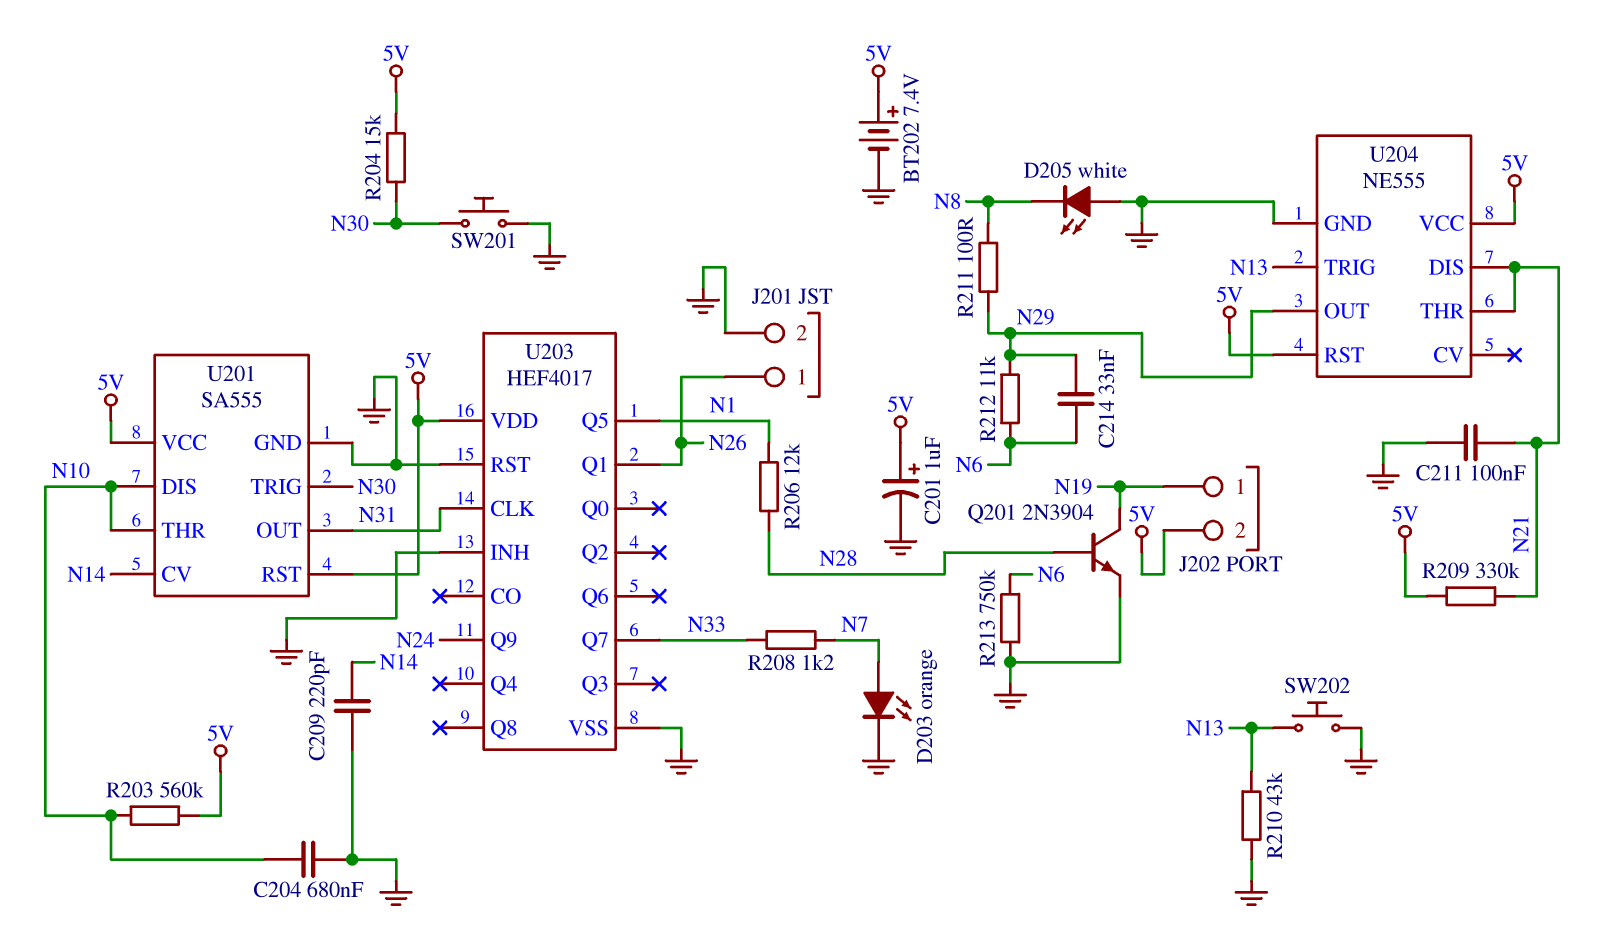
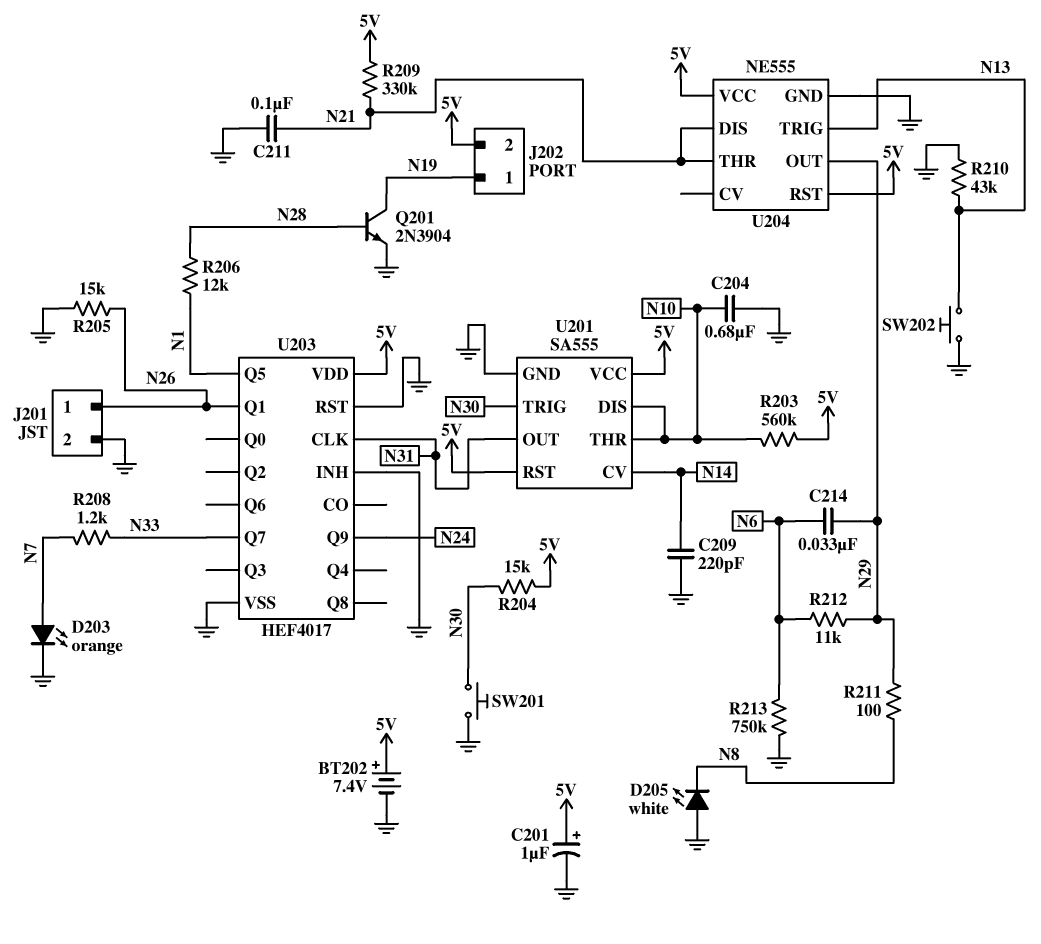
R205: none -> 15k (GND, N26)

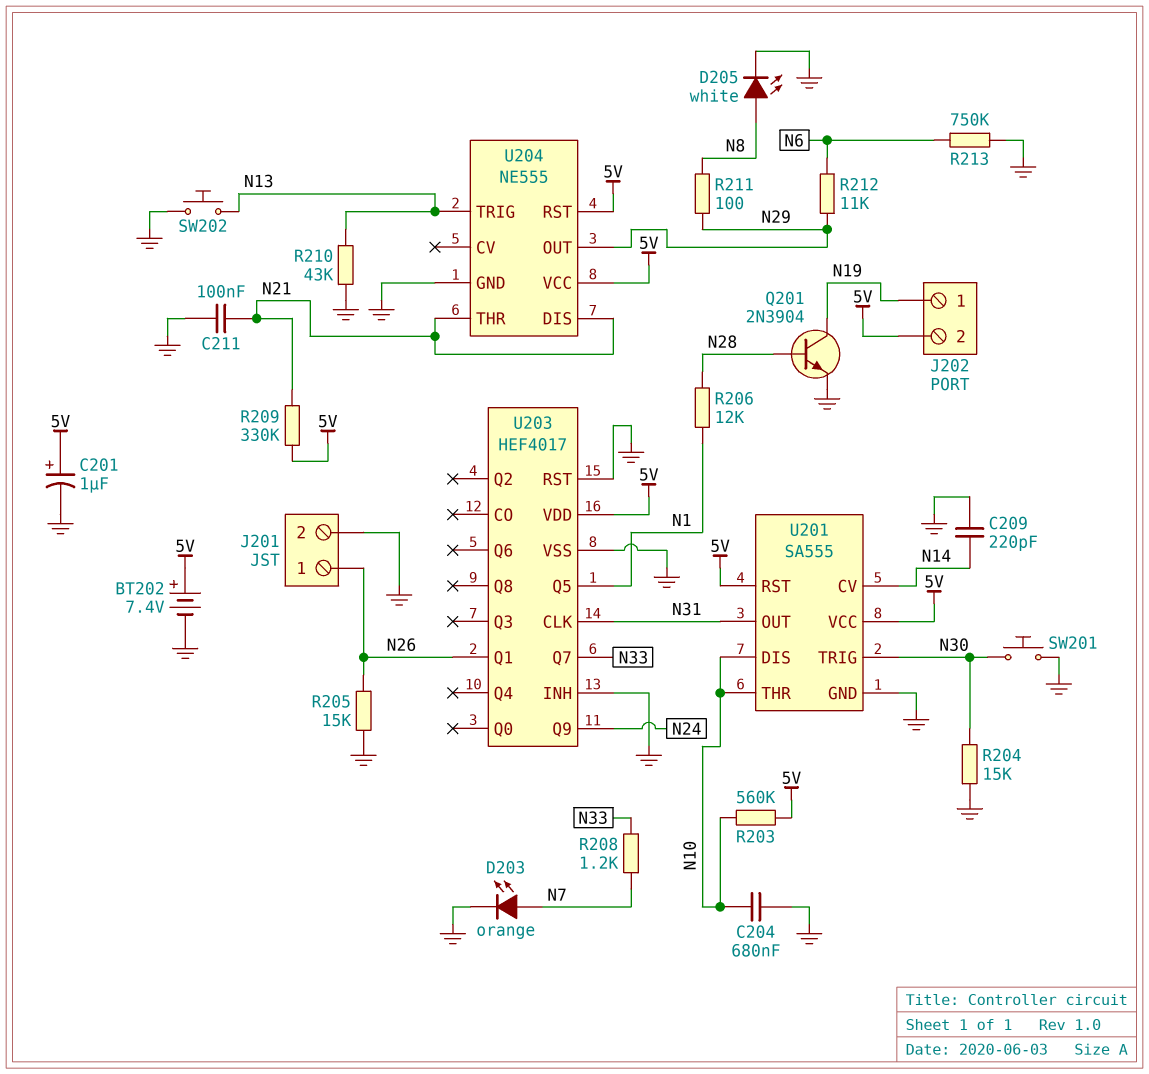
C214: 33nF (N6, N29) -> none
D205: LED white (A GND, K N8) -> LED white (A N8, K GND)
R204: 15k (5V, N30) -> 15k (GND, N30)

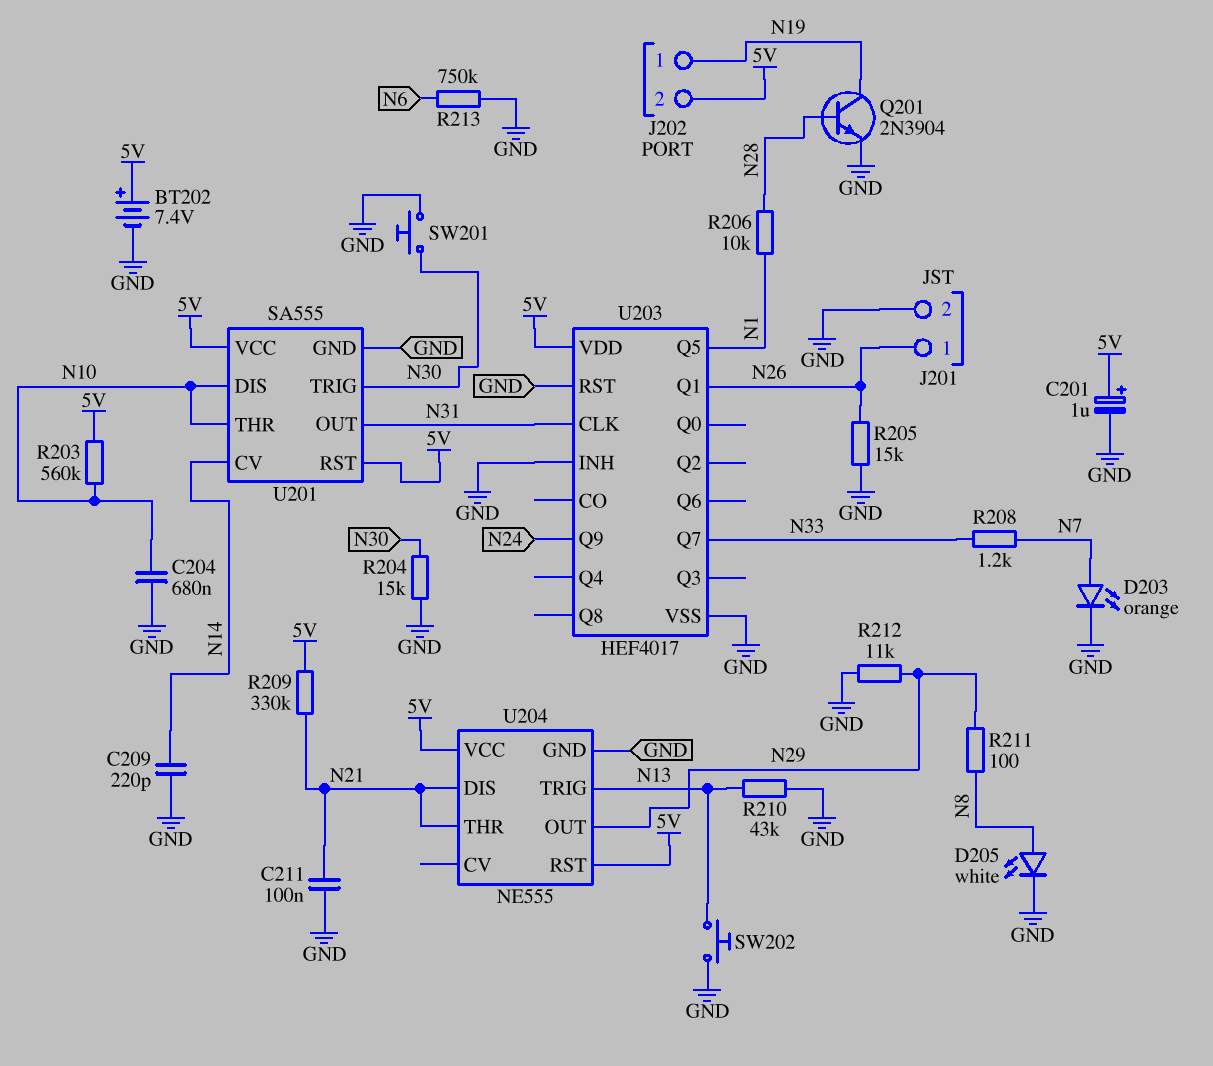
R206: 12k (N1, N28) -> 10k (N1, N28)
R212: 11k (N6, N29) -> 11k (GND, N29)

